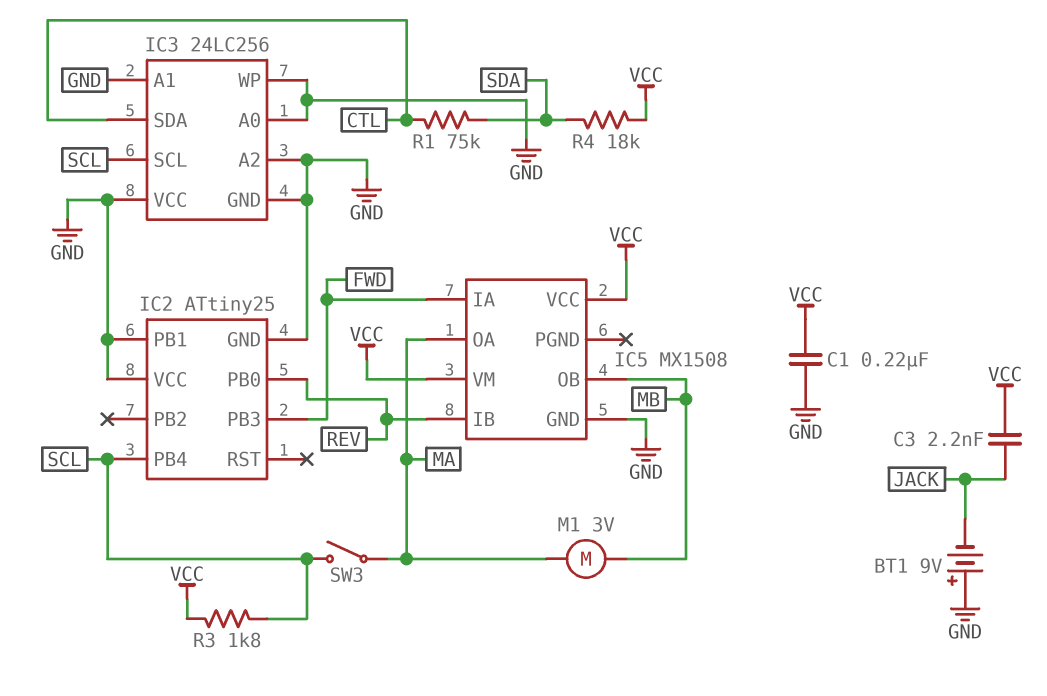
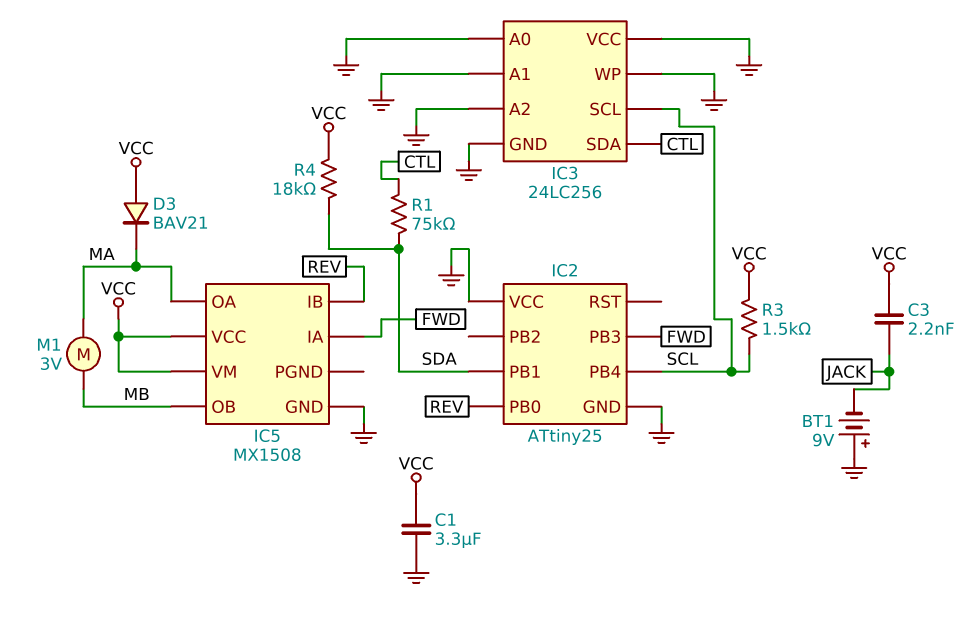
C1: 220nF (GND, VCC) -> 3.3uF (GND, VCC)
D3: none -> diode BAV21 (A VCC, K MA)
IC2 pin PB1: GND -> SDA
R3: 1.8k (SCL, VCC) -> 1.5k (SCL, VCC)
SW3: switch (MA, SCL) -> none

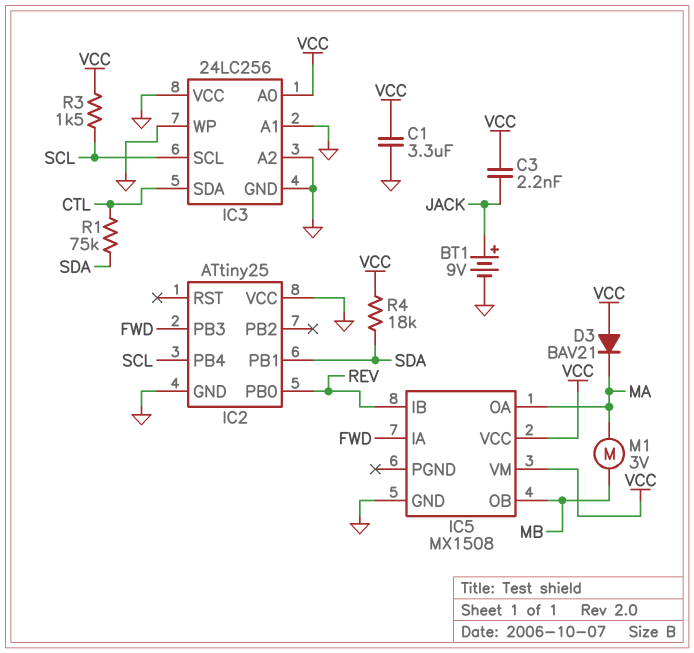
BT1: 9V (plus GND, minus JACK) -> 9V (plus JACK, minus GND)
IC3 pin A0: GND -> VCC

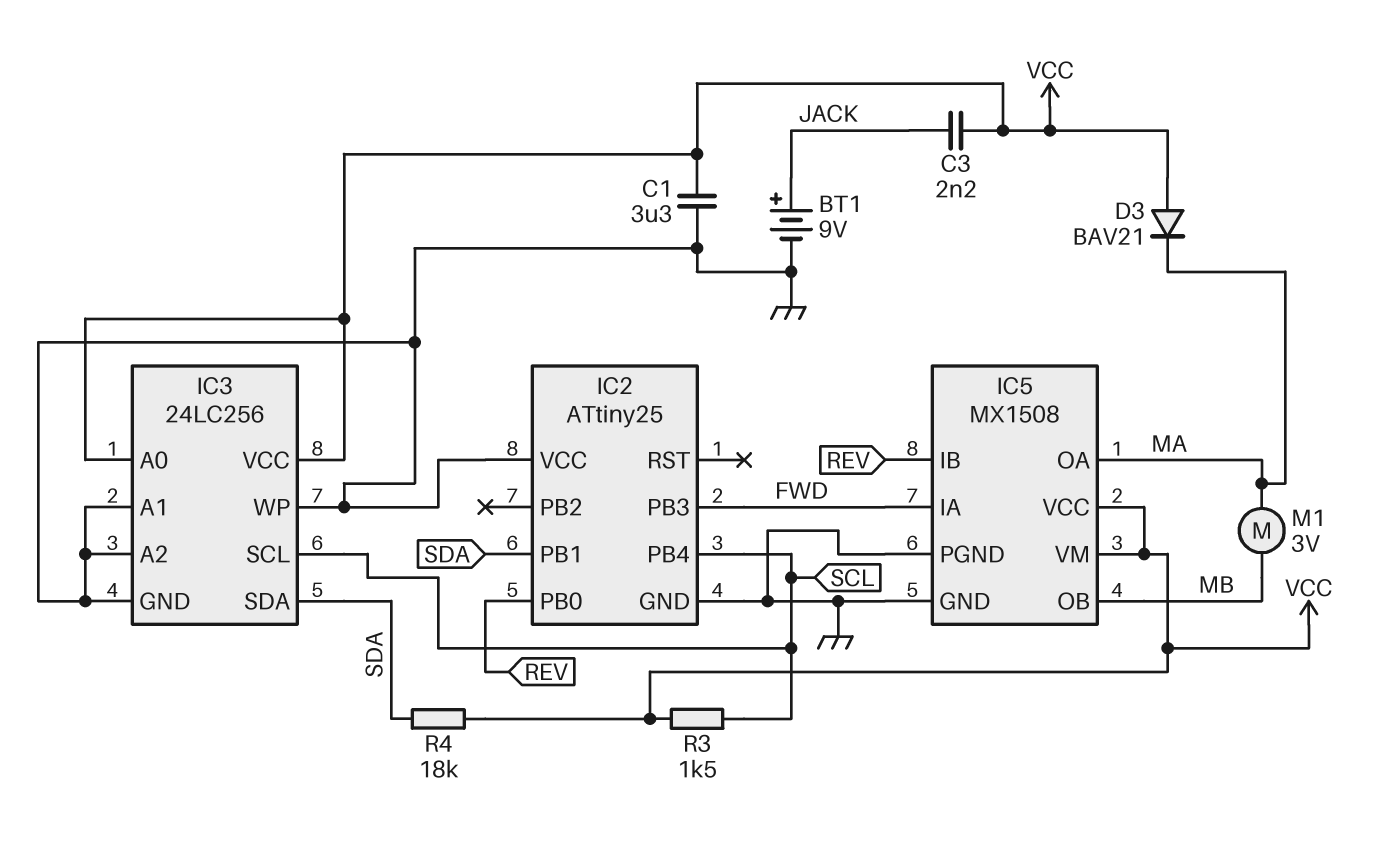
IC3 pin SDA: CTL -> SDA
IC3 pin VCC: GND -> VCC
IC5 pin PGND: none -> GND
R1: 75k (CTL, SDA) -> none

